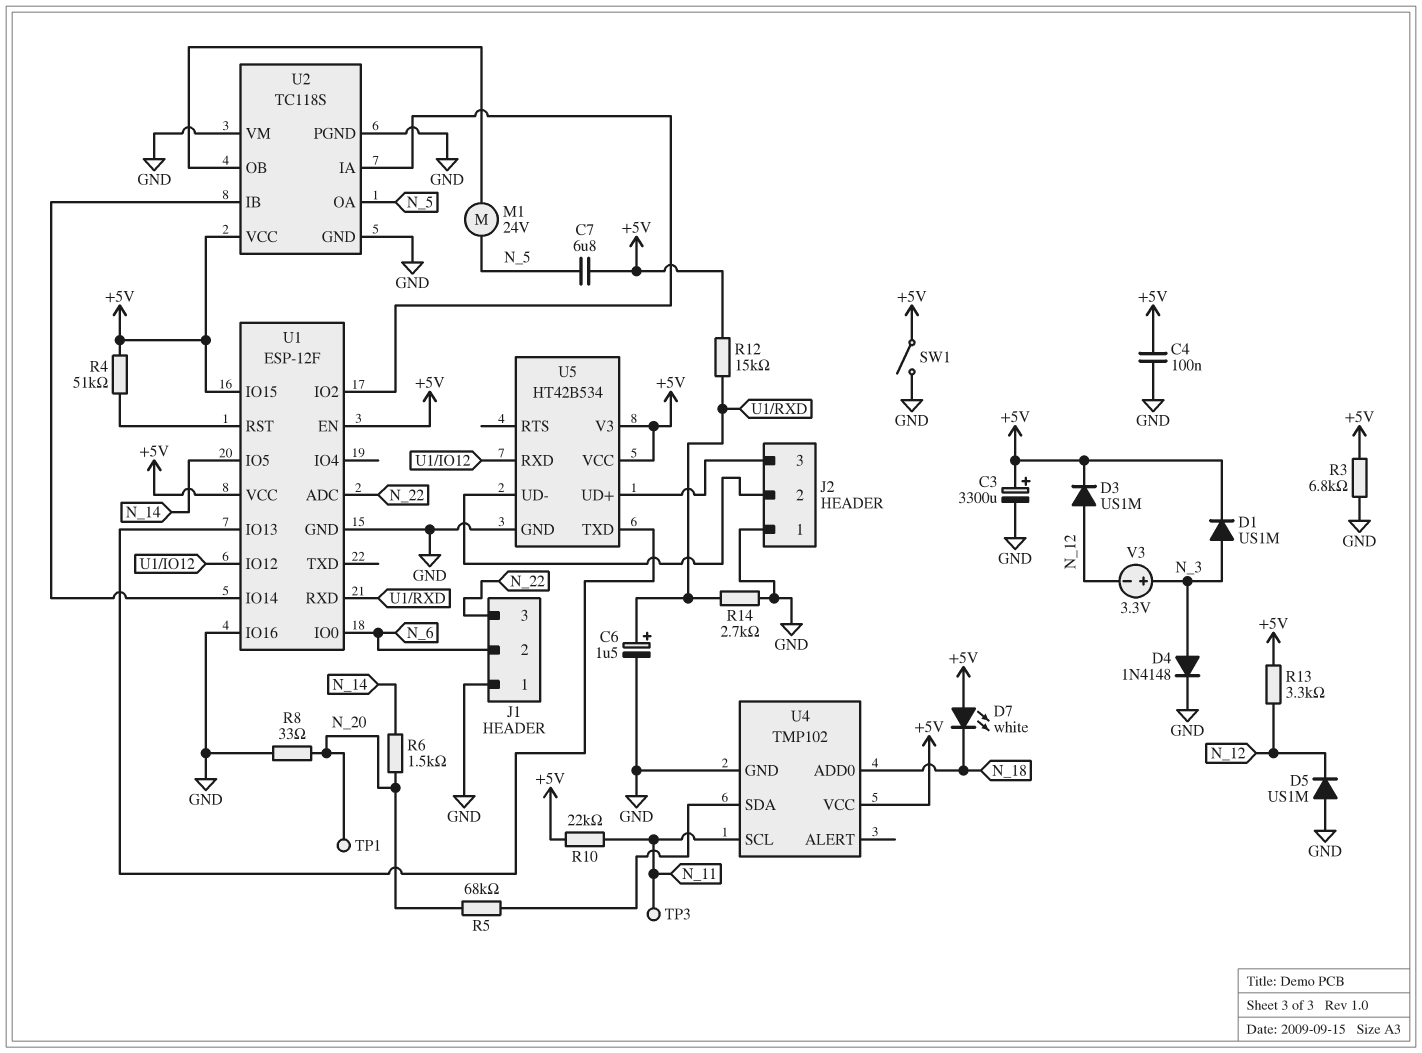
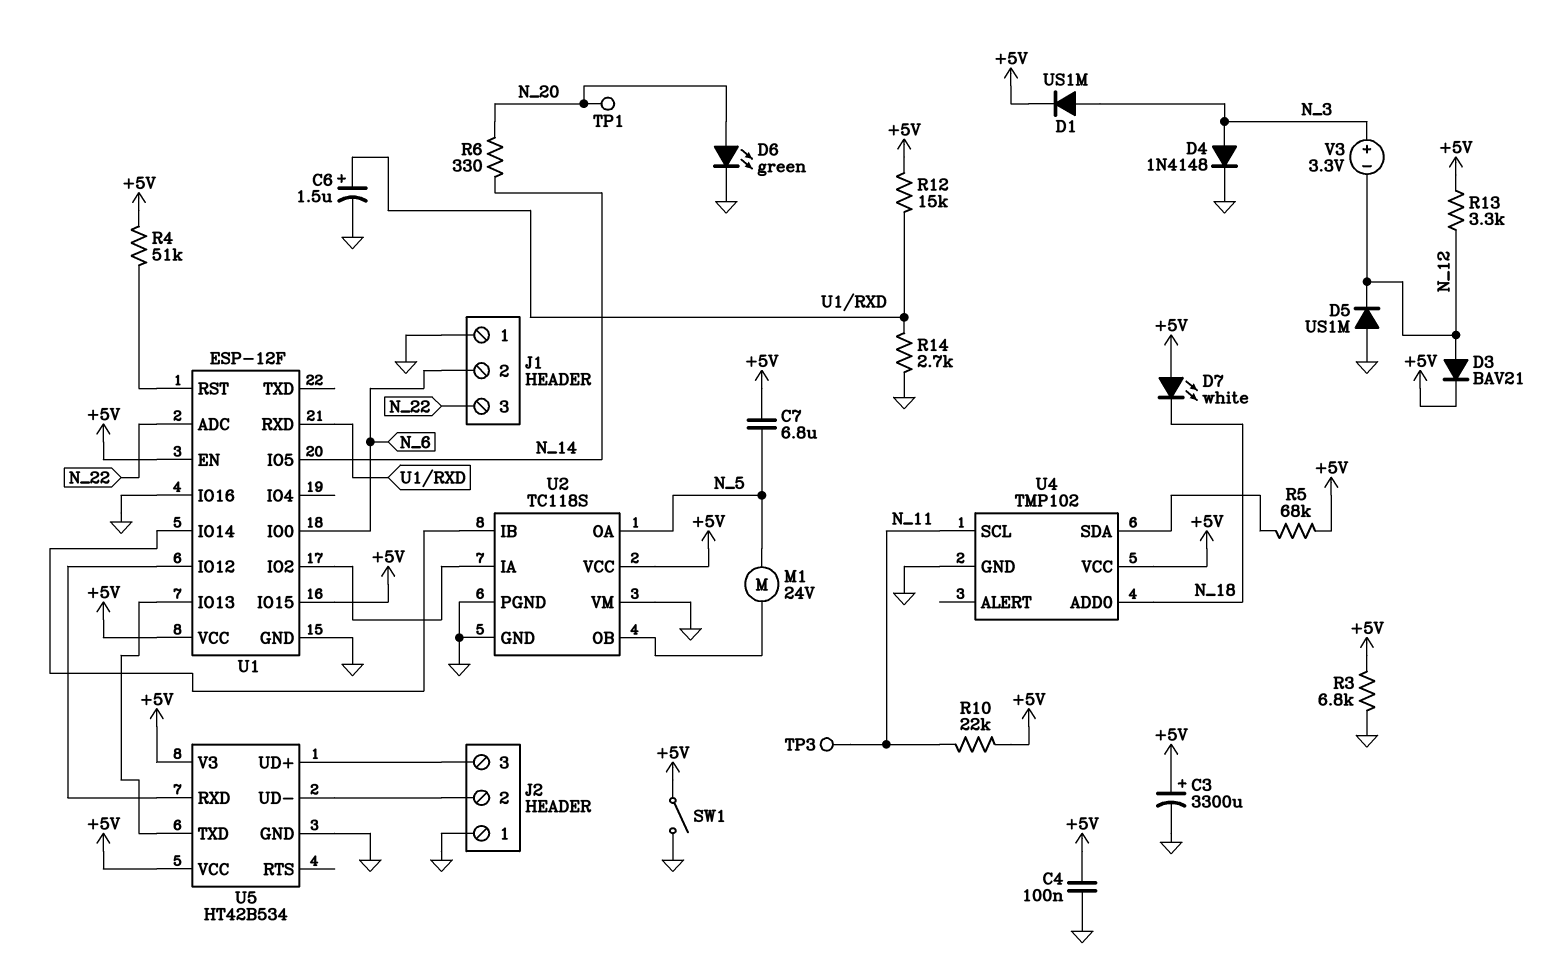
D3: diode US1M (A N_12, K +5V) -> diode BAV21 (A N_12, K +5V)
D6: none -> LED green (A N_20, K GND)
R5: 68k (N_20, U4/SDA) -> 68k (+5V, U4/SDA)
R6: 1.5k (N_14, N_20) -> 330 (N_14, N_20)
R8: 33 (GND, N_20) -> none

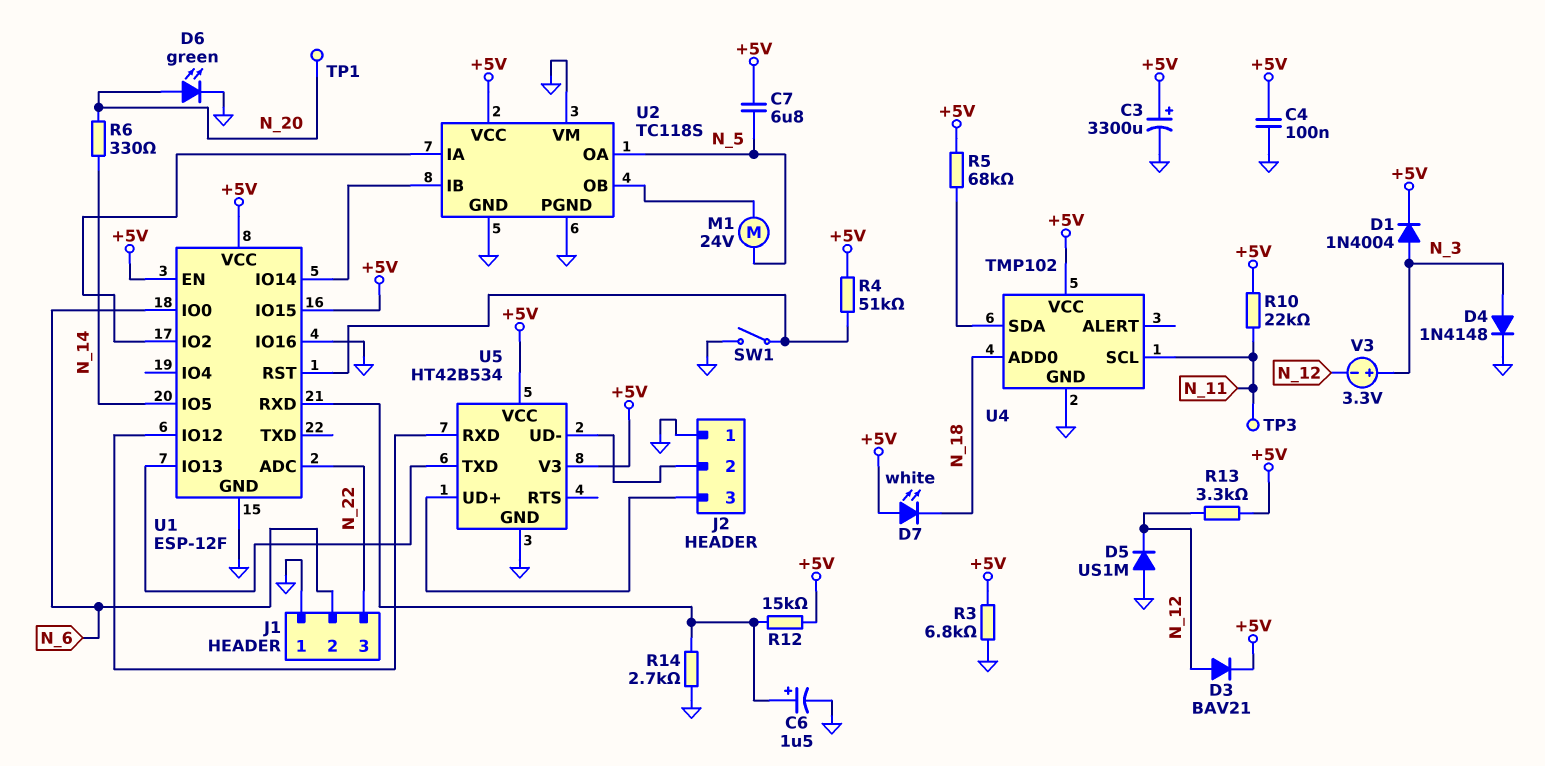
D1: diode US1M (A N_3, K +5V) -> diode 1N4004 (A N_3, K +5V)
SW1: switch (+5V, GND) -> switch (GND, U1/RST)

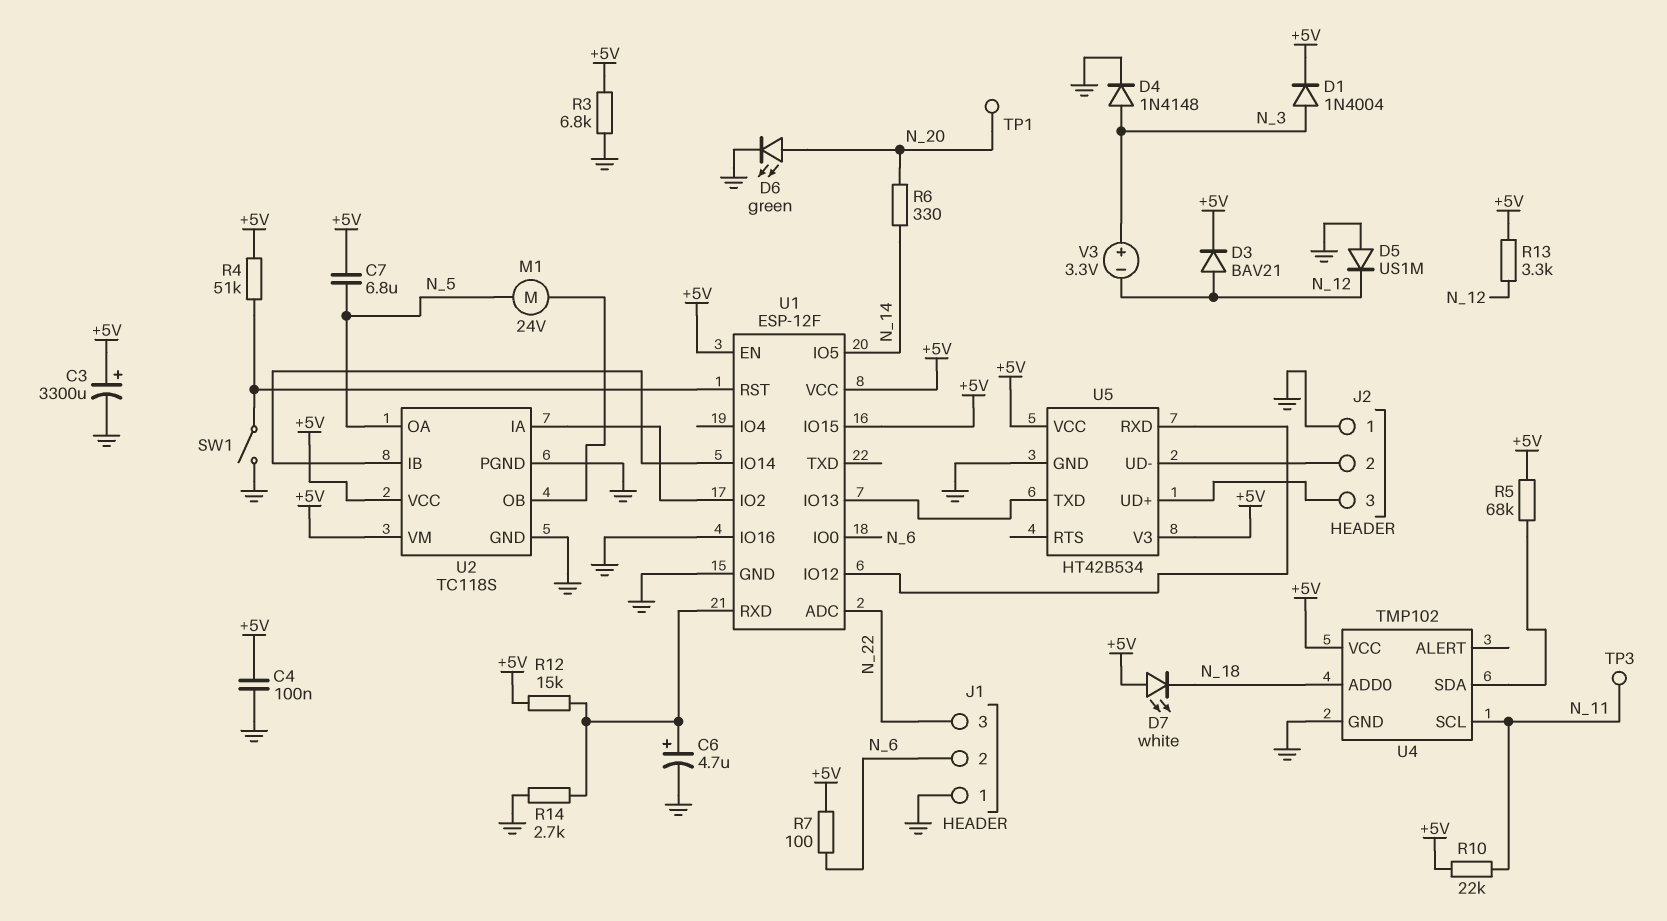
C6: 1.5uF (plus U1/RXD, minus GND) -> 4.7uF (plus U1/RXD, minus GND)
R7: none -> 100 (+5V, N_6)
U2 pin VM: GND -> +5V

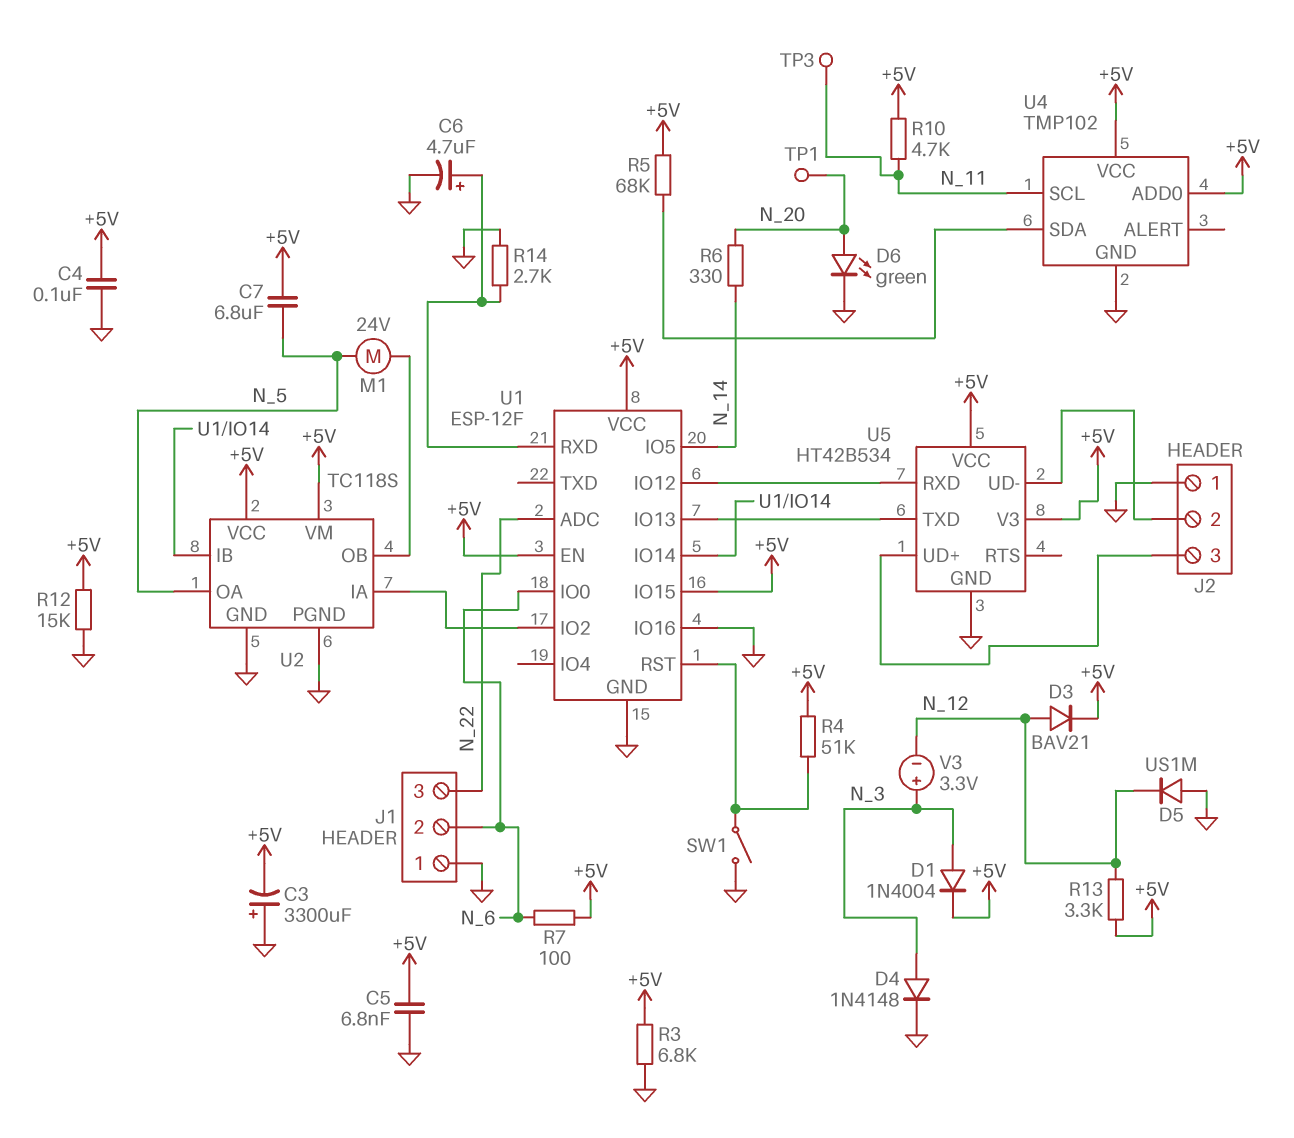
C3: 3300uF (plus +5V, minus GND) -> 3300uF (plus GND, minus +5V)
C5: none -> 6.8nF (+5V, GND)
D7: LED white (A +5V, K N_18) -> none
R10: 22k (+5V, N_11) -> 4.7k (+5V, N_11)
R12: 15k (+5V, U1/RXD) -> 15k (+5V, GND)
U4 pin ADD0: N_18 -> +5V

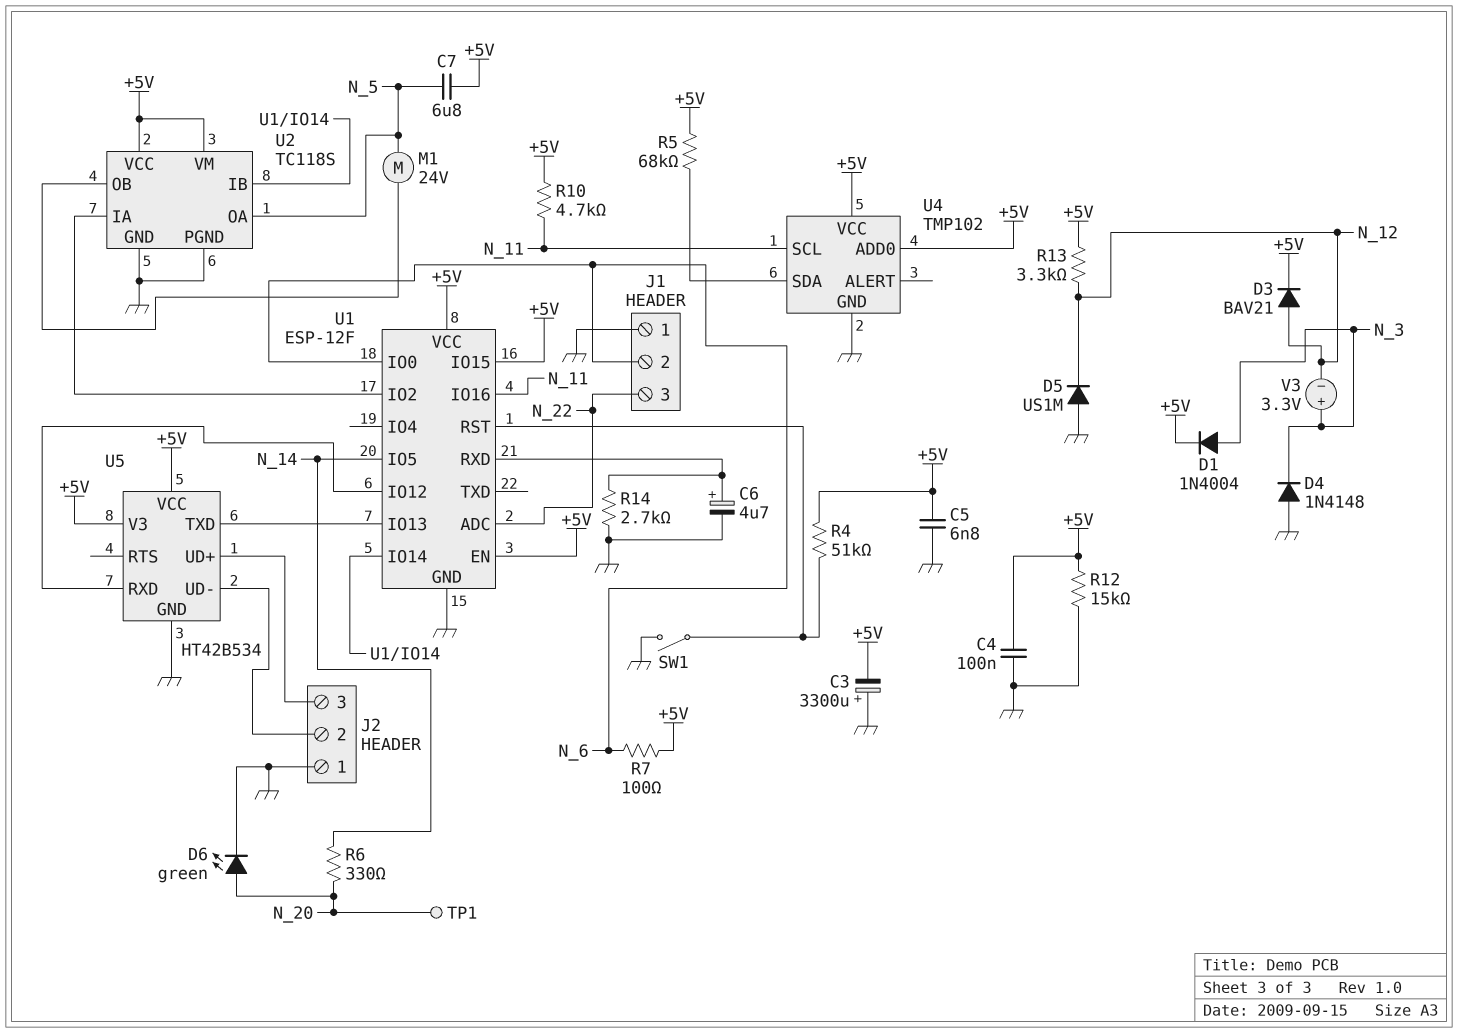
D4: diode 1N4148 (A N_3, K GND) -> diode 1N4148 (A GND, K N_3)
R3: 6.8k (+5V, GND) -> none
TP3: test point (N_11) -> none
U1 pin IO16: GND -> N_11

